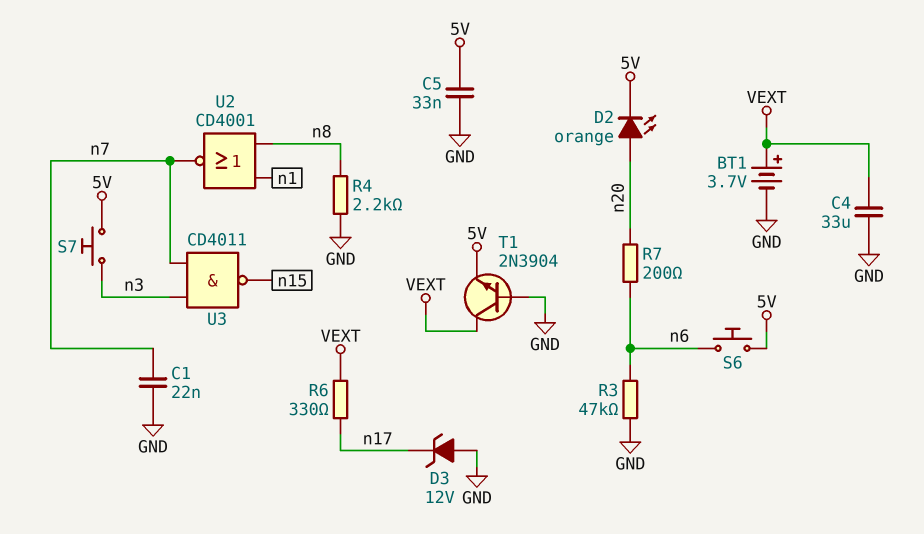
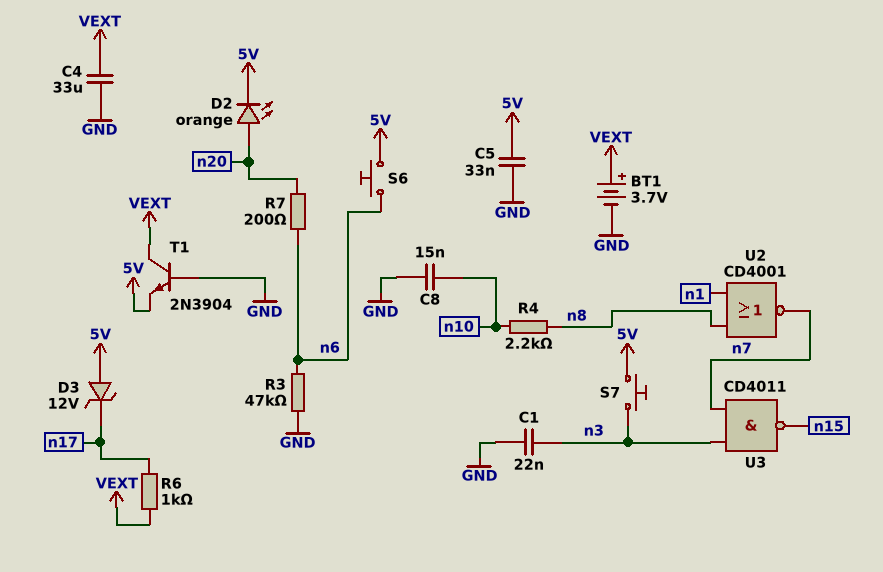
C1: 22nF (GND, n7) -> 22nF (GND, n3)
C8: none -> 15nF (GND, n10)
D3: zener 12V (A GND, K n17) -> zener 12V (A 5V, K n17)
R4: 2.2k (GND, n8) -> 2.2k (n8, n10)
R6: 330 (VEXT, n17) -> 1k (VEXT, n17)

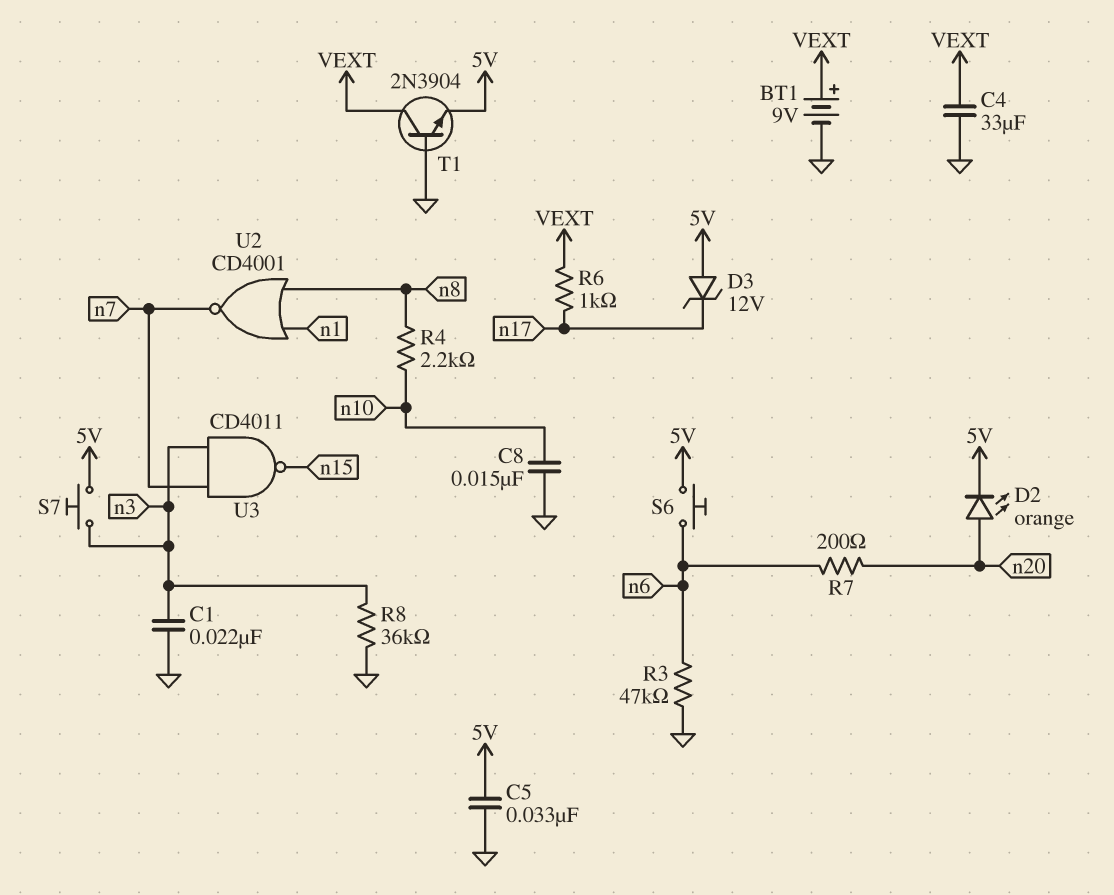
BT1: 3.7V (plus VEXT, minus GND) -> 9V (plus VEXT, minus GND)
R8: none -> 36k (GND, n3)

